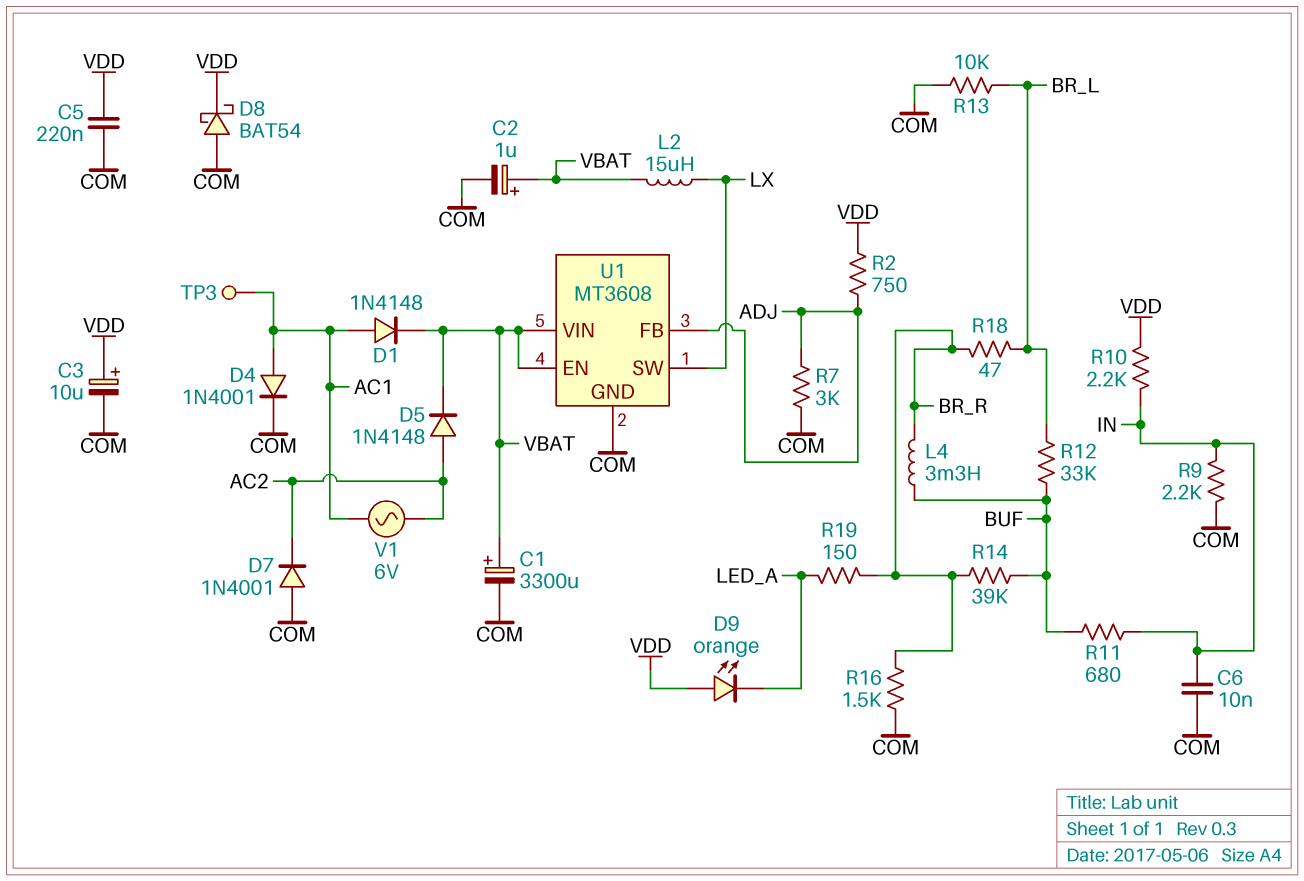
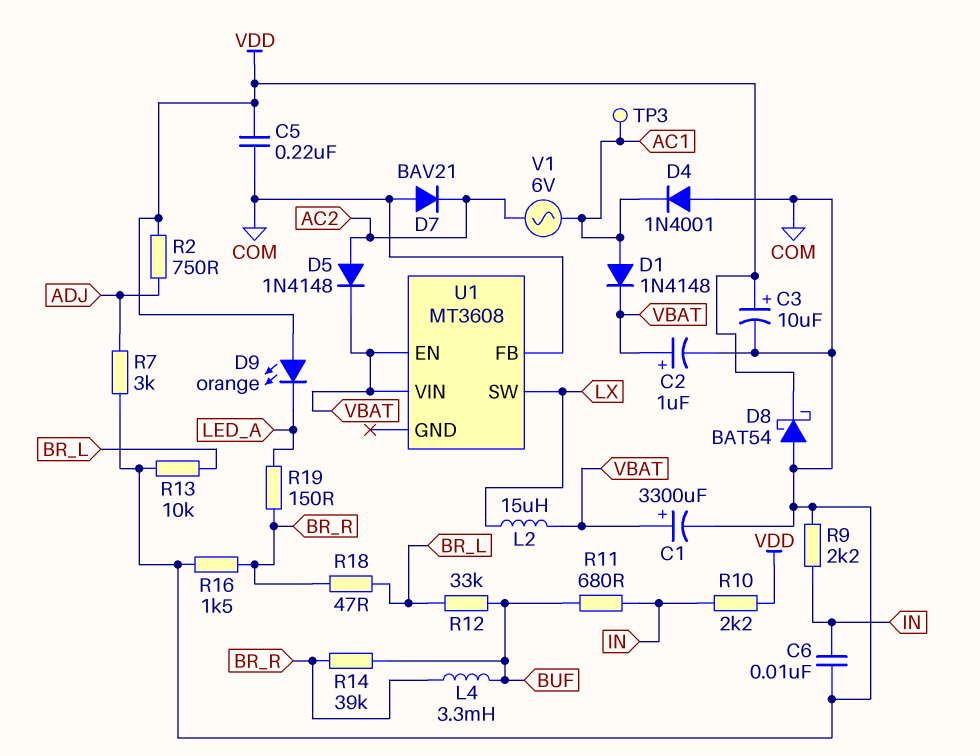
D4: diode 1N4001 (A AC1, K COM) -> diode 1N4001 (A COM, K AC1)
D7: diode 1N4001 (A COM, K AC2) -> diode BAV21 (A COM, K AC2)
U1 pin FB: ADJ -> COM
U1 pin GND: COM -> none

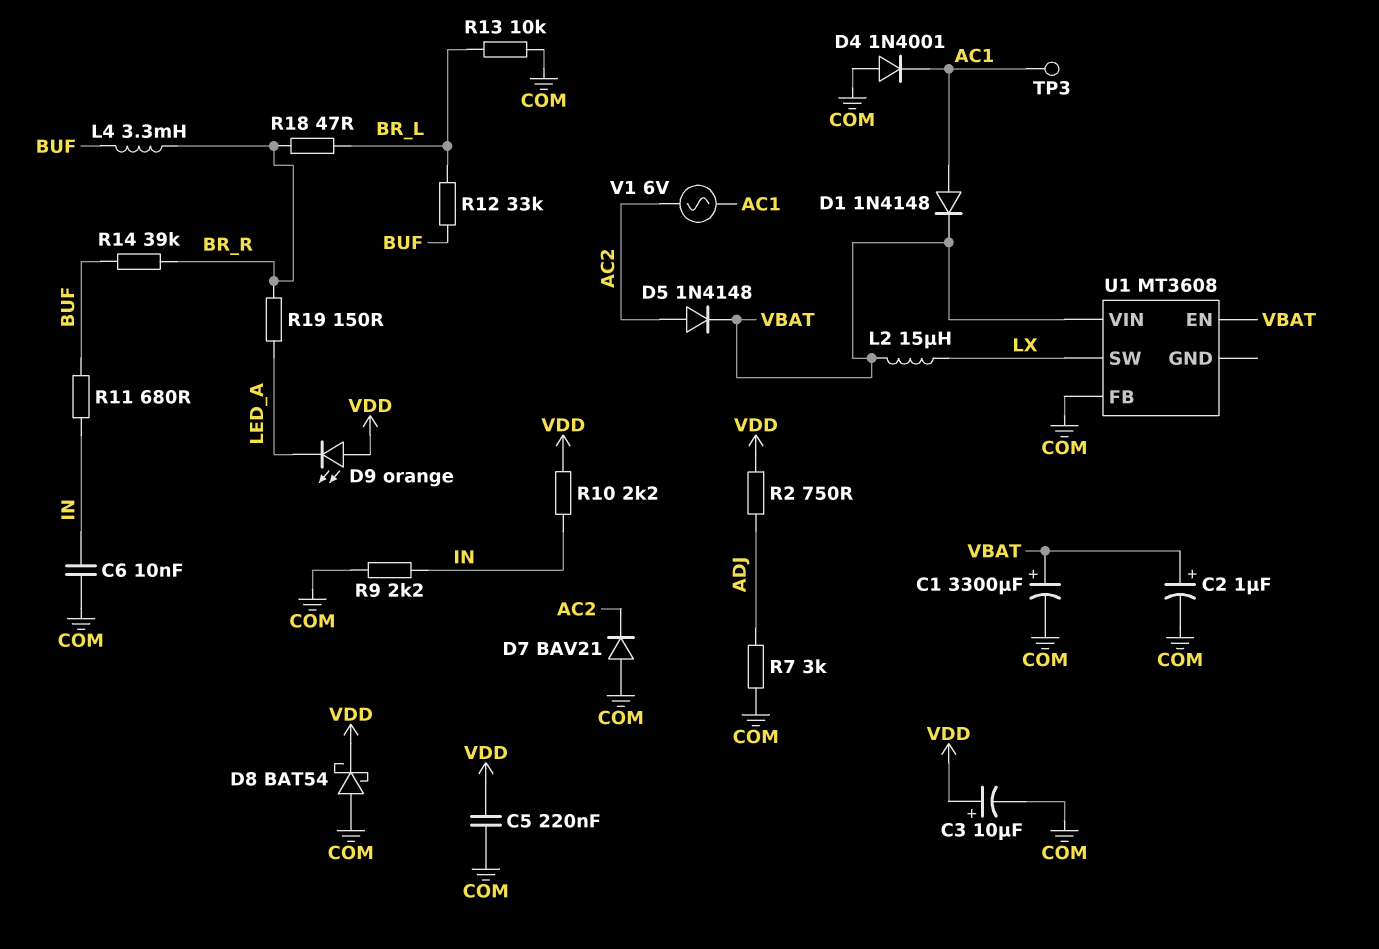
R16: 1.5k (BR_R, COM) -> none

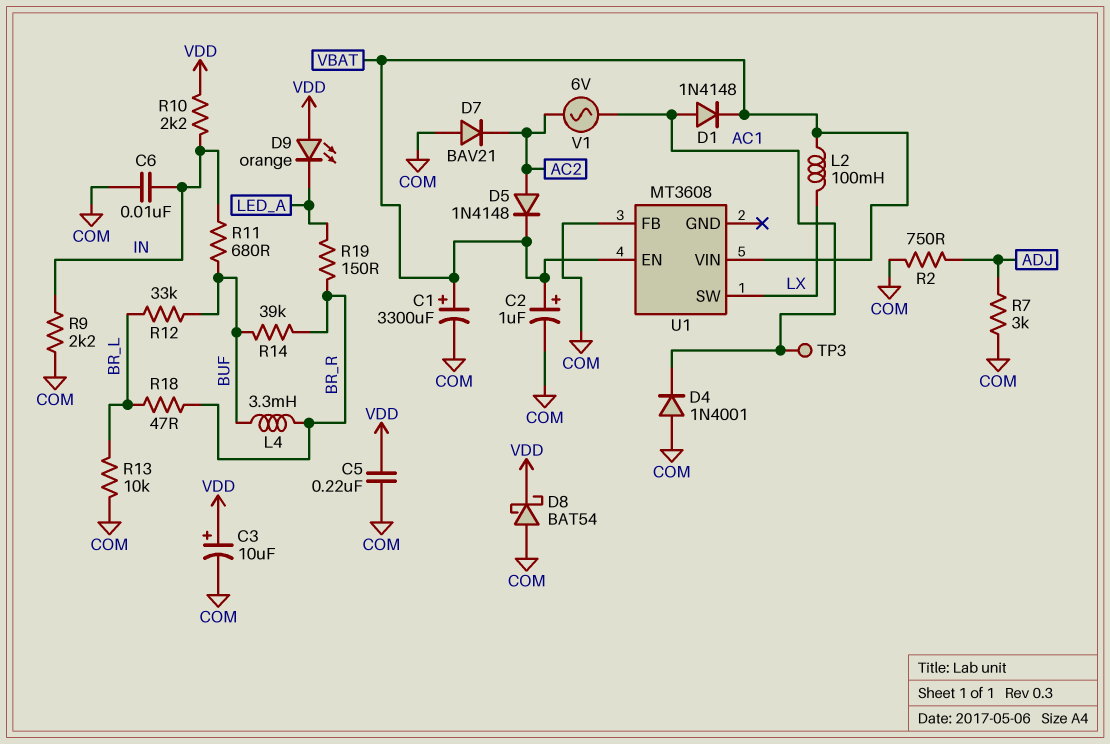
L2: 15uH (LX, VBAT) -> 100mH (LX, VBAT)
R2: 750 (ADJ, VDD) -> 750 (ADJ, COM)

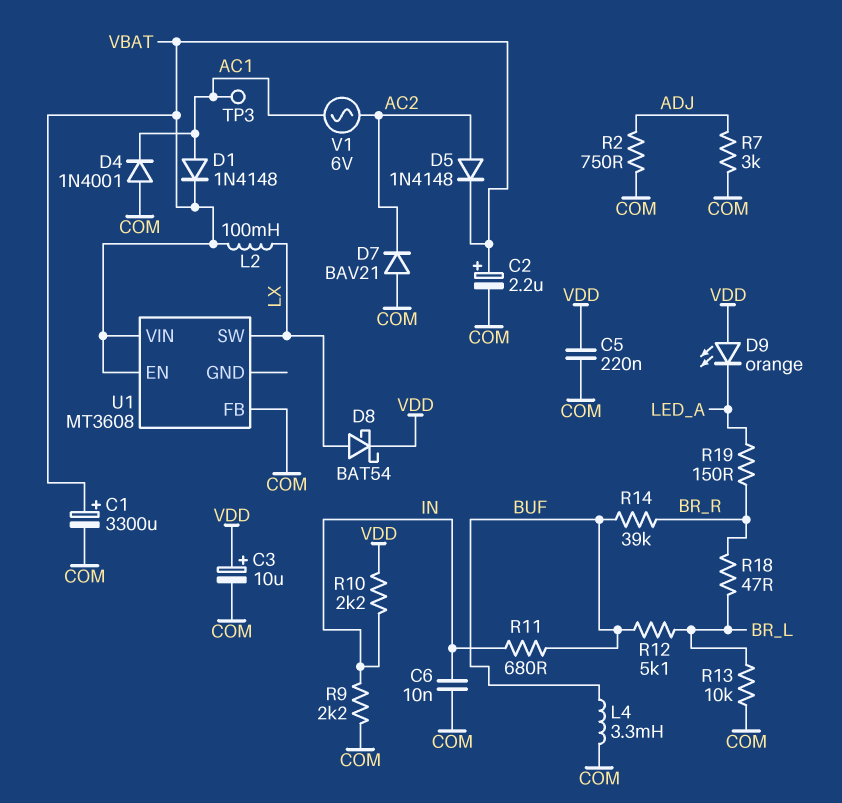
C2: 1uF (plus VBAT, minus COM) -> 2.2uF (plus VBAT, minus COM)
D8: schottky BAT54 (A COM, K VDD) -> schottky BAT54 (A LX, K VDD)
L4: 3.3mH (BR_R, BUF) -> 3.3mH (BUF, COM)
R12: 33k (BR_L, BUF) -> 5.1k (BR_L, BUF)

